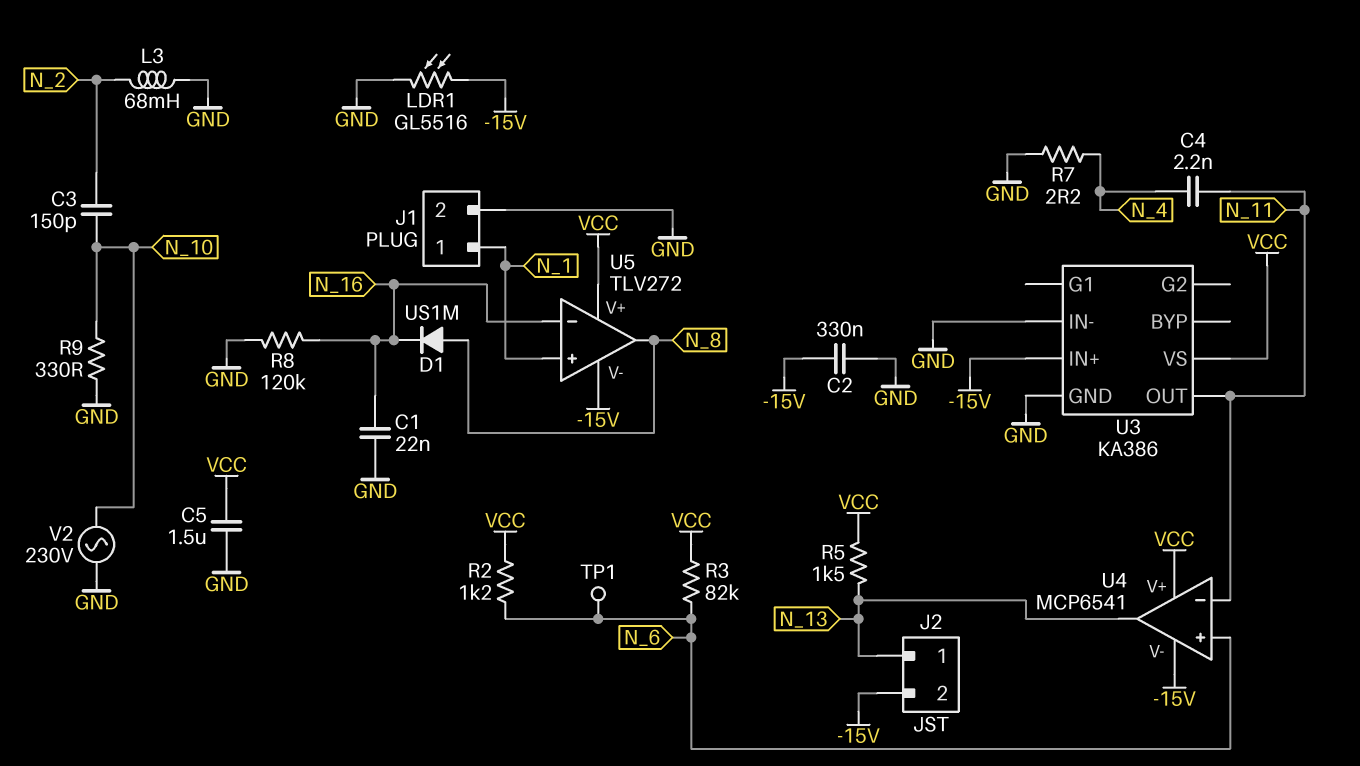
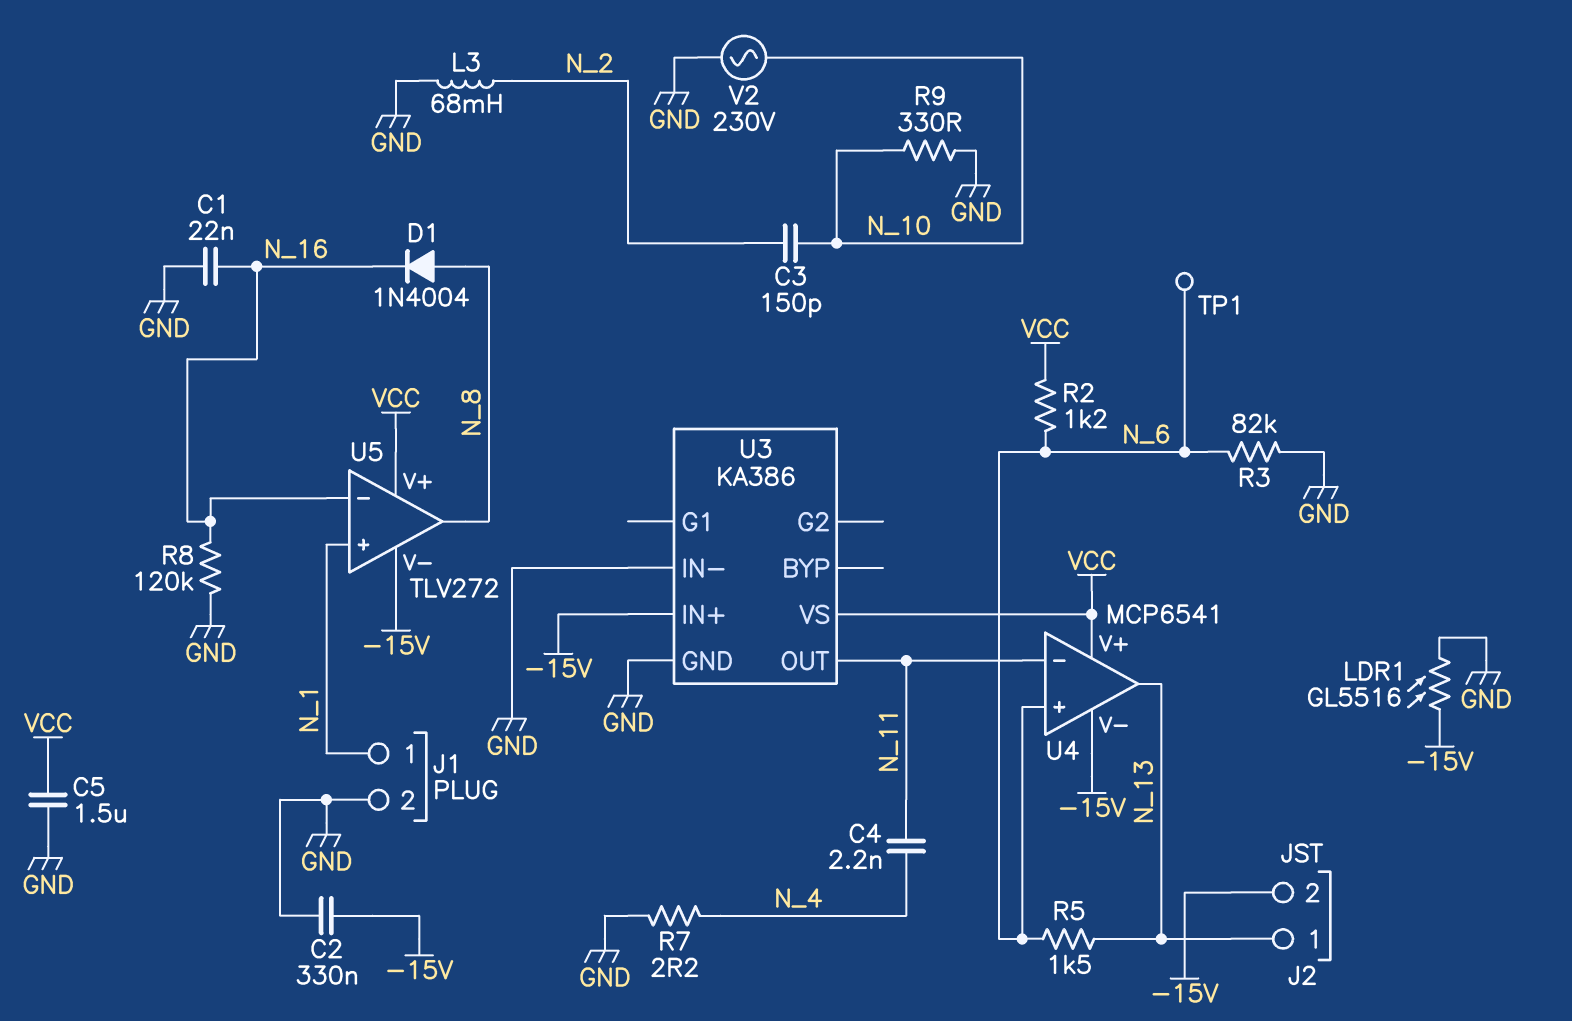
D1: diode US1M (A N_8, K N_16) -> diode 1N4004 (A N_8, K N_16)
R3: 82k (N_6, VCC) -> 82k (GND, N_6)
R5: 1.5k (N_13, VCC) -> 1.5k (N_6, N_13)

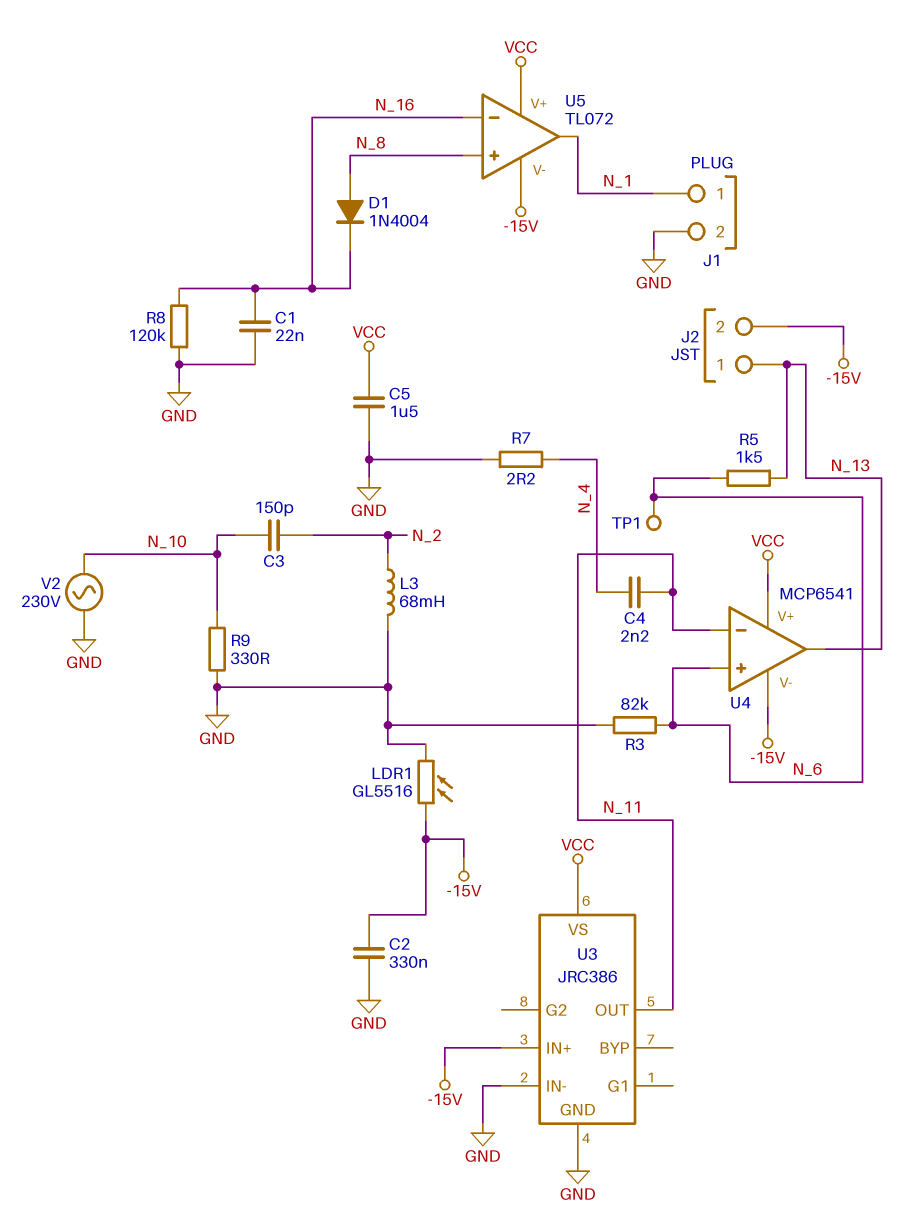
R2: 1.2k (N_6, VCC) -> none
U3: KA386 -> JRC386
U5: TLV272 -> TL072
U5 pin in+: N_1 -> N_8
U5 pin out: N_8 -> N_1

